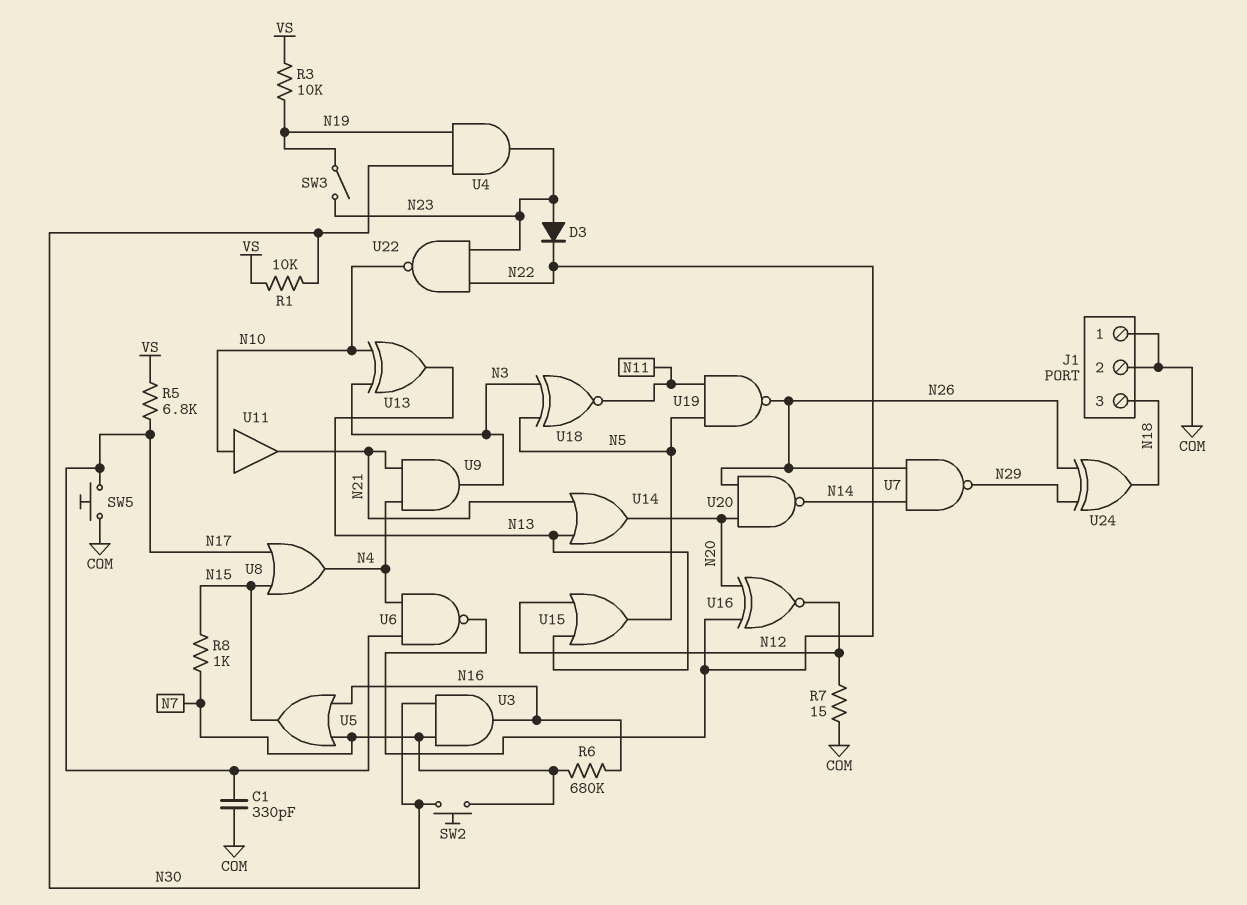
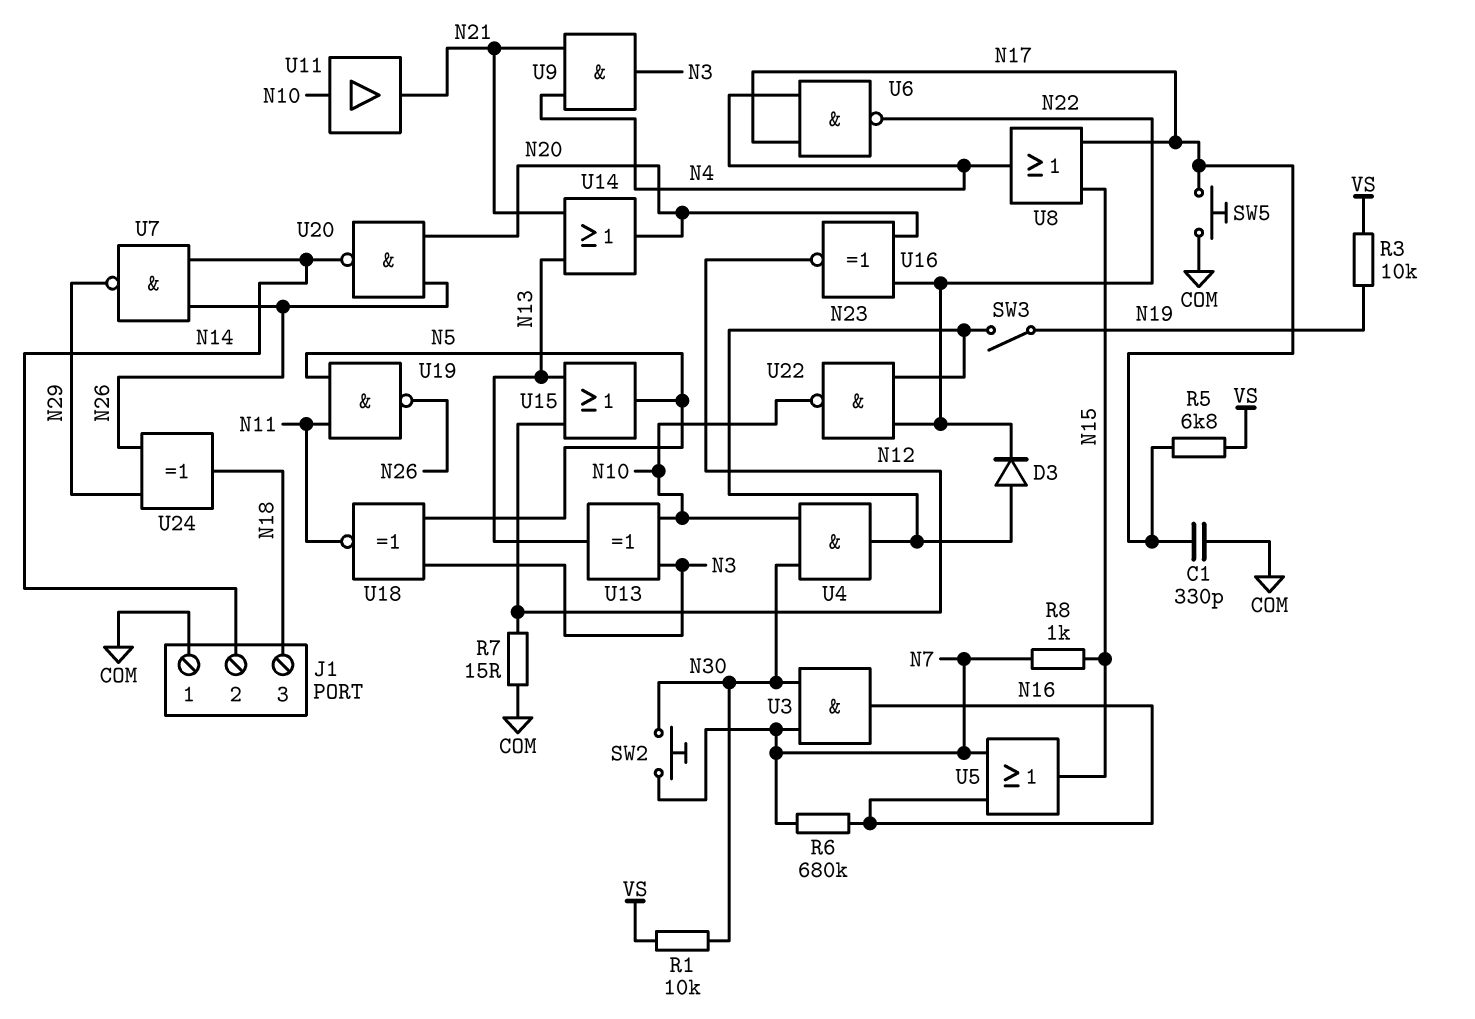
J1 pin 2: COM -> N14
U4: AND (in N19, in N30, out N23) -> AND (in N10, in N30, out N23)

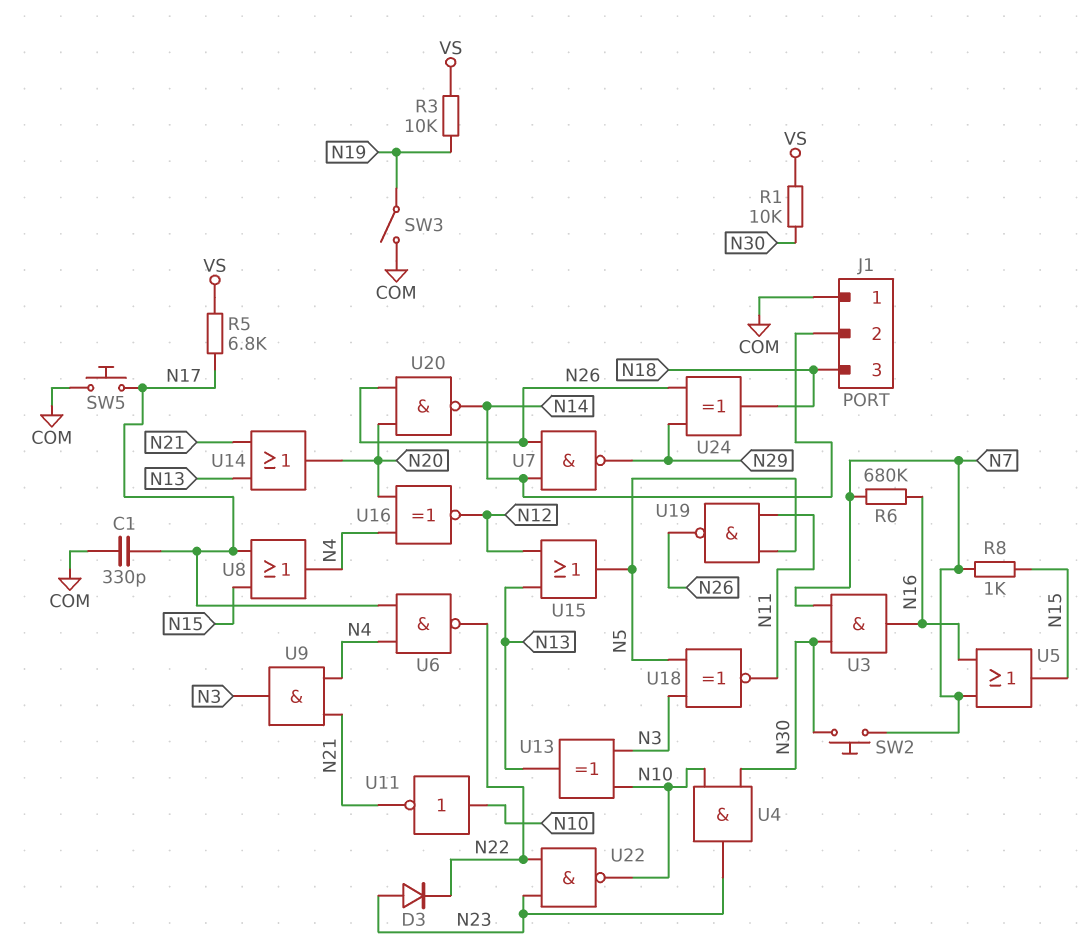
R7: 15 (COM, N12) -> none
SW3: switch (N19, N23) -> switch (COM, N19)
U11: buffer (in N10, out N21) -> NOT (in N10, out N21)
U16: XNOR (in N20, in N22, out N12) -> XNOR (in N4, in N20, out N12)

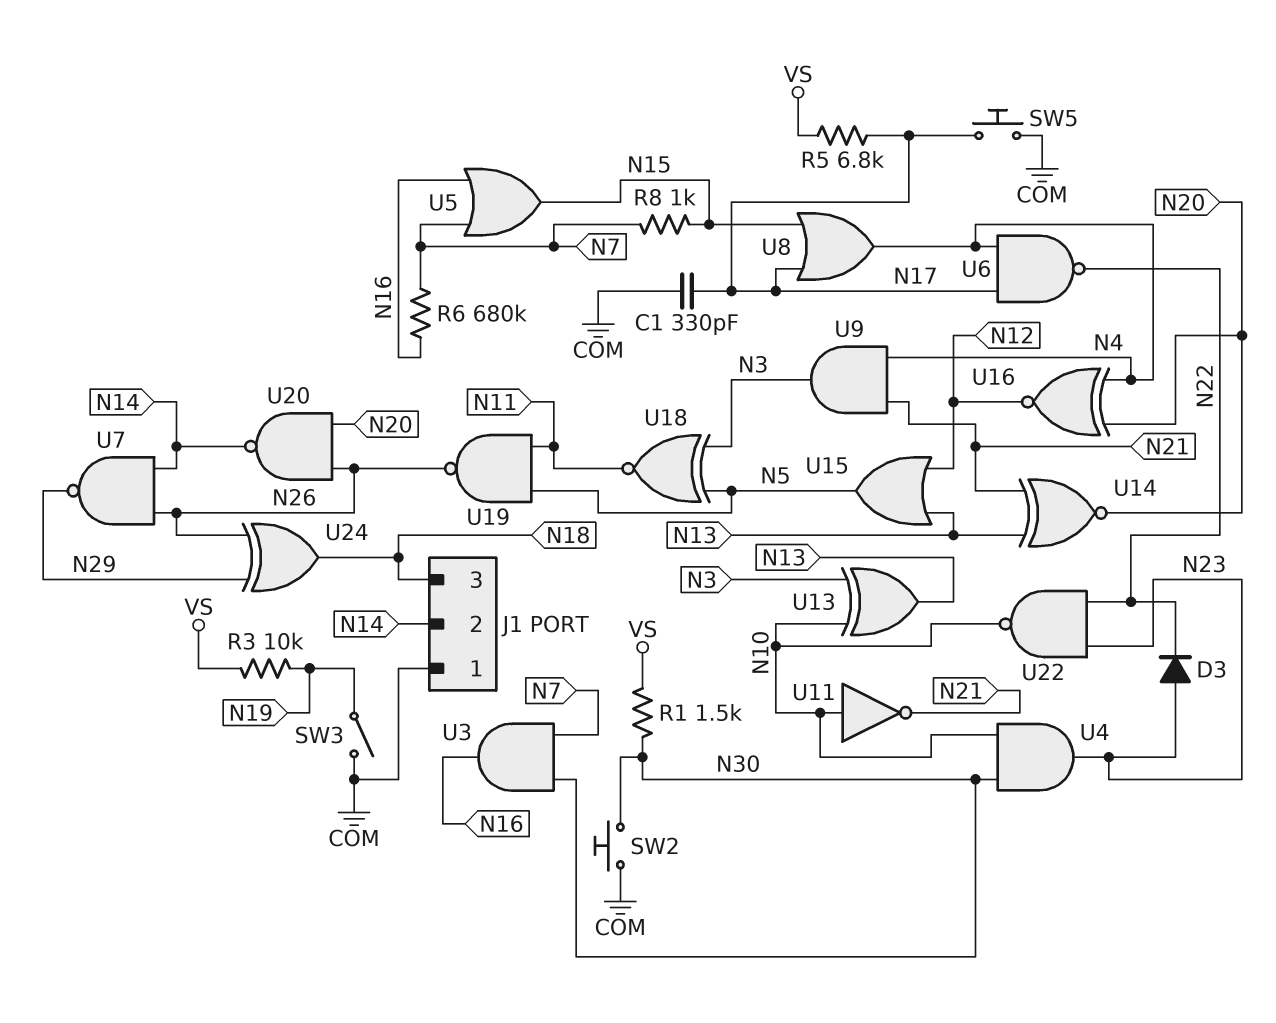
R1: 10k (N30, VS) -> 1.5k (N30, VS)
SW2: button (N7, N30) -> button (COM, N30)
U14: OR (in N13, in N21, out N20) -> XNOR (in N13, in N21, out N20)

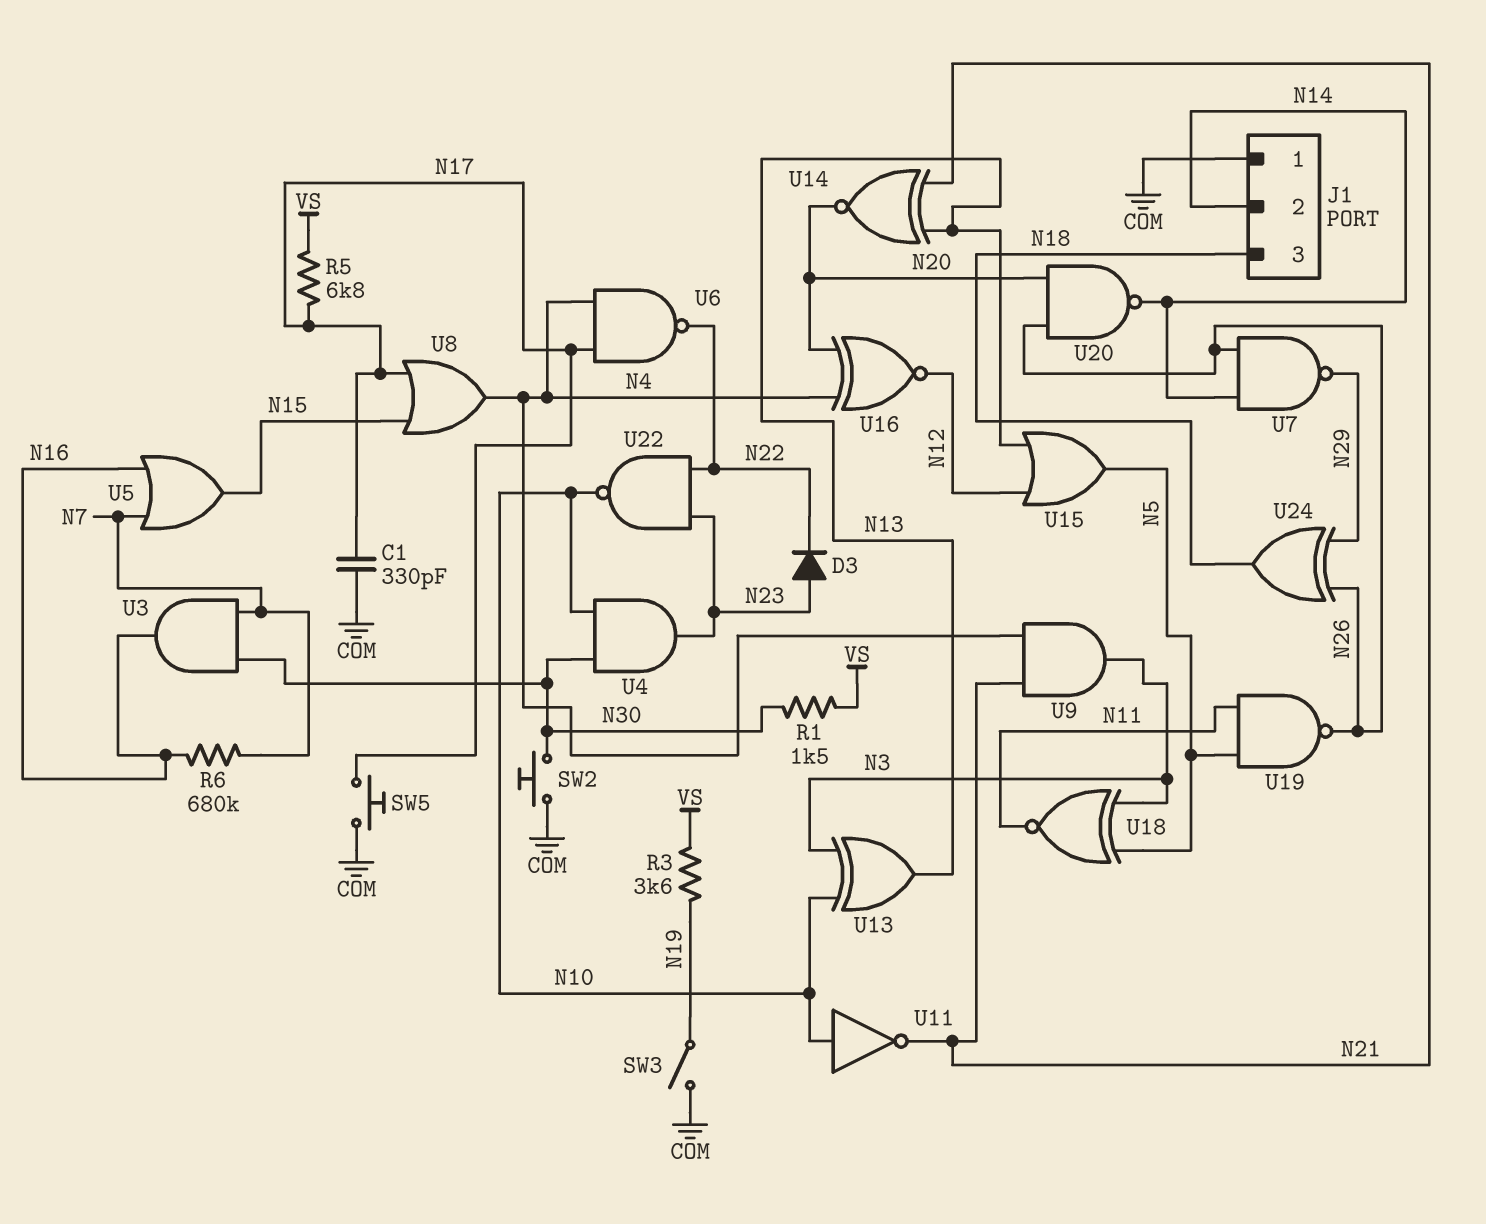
R3: 10k (N19, VS) -> 3.6k (N19, VS)
R8: 1k (N7, N15) -> none

